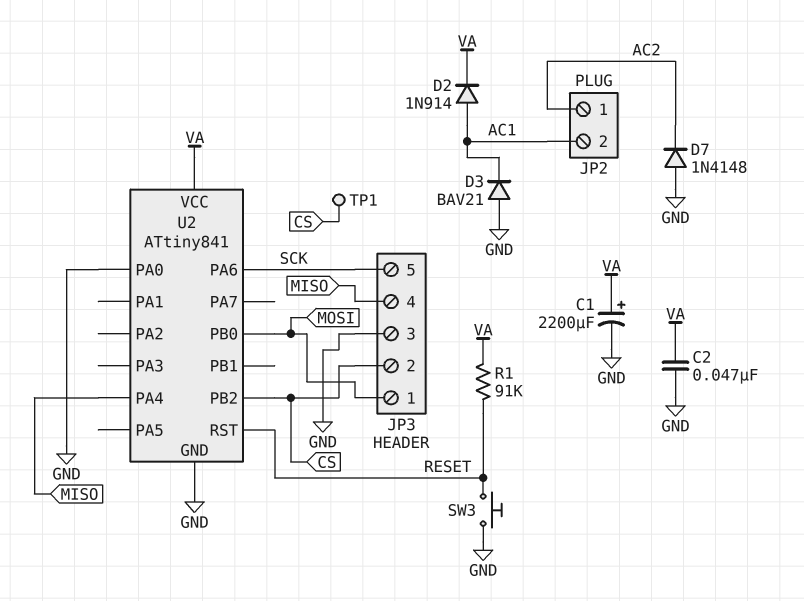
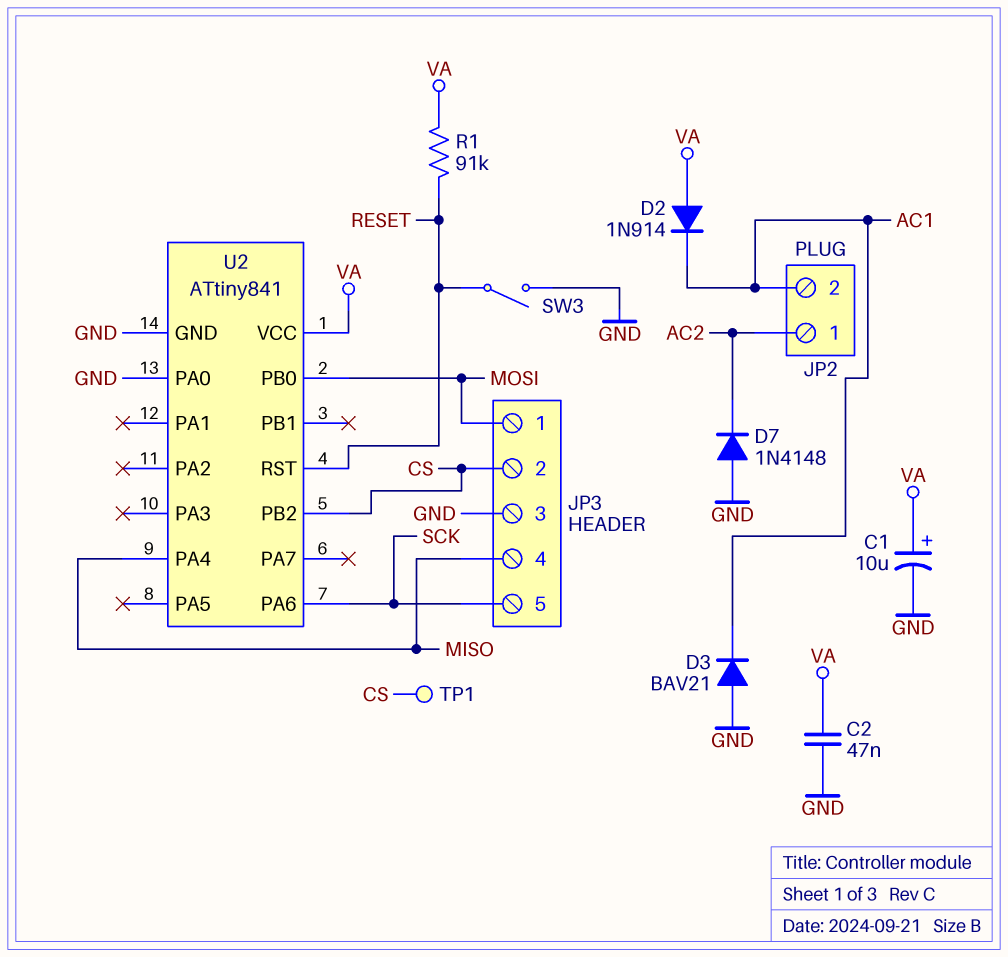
C1: 2200uF (plus VA, minus GND) -> 10uF (plus VA, minus GND)
D2: diode 1N914 (A AC1, K VA) -> diode 1N914 (A VA, K AC1)
SW3: button (GND, RESET) -> switch (GND, RESET)

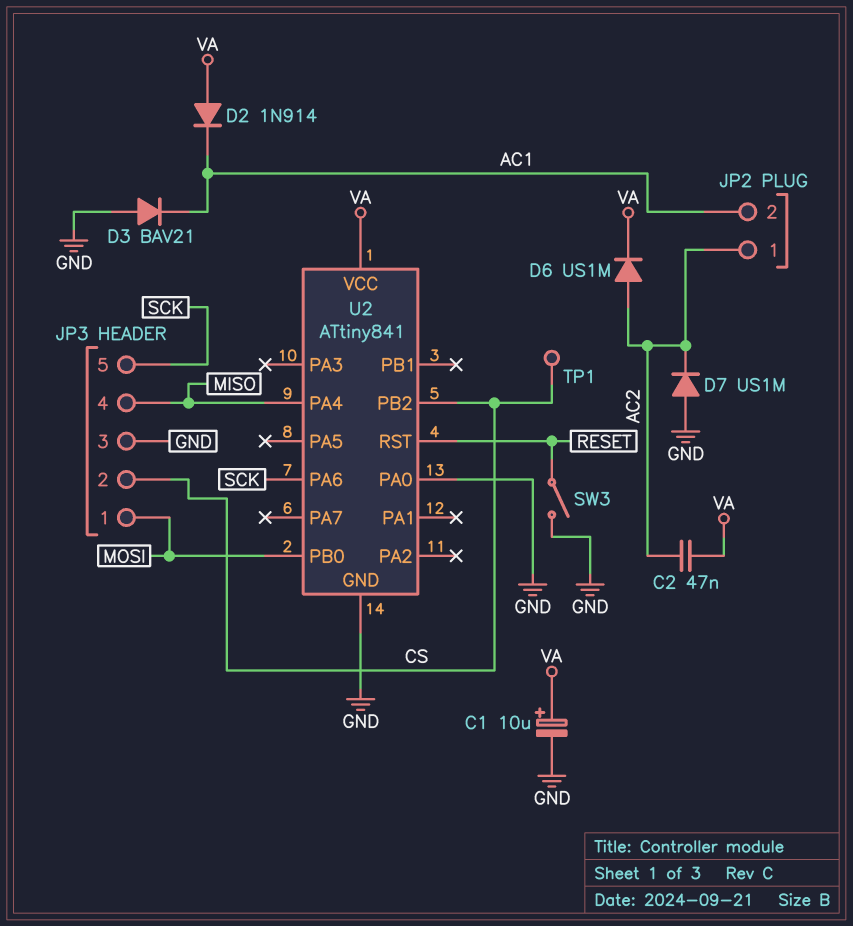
C2: 47nF (GND, VA) -> 47nF (AC2, VA)
D6: none -> diode US1M (A AC2, K VA)
D7: diode 1N4148 (A GND, K AC2) -> diode US1M (A GND, K AC2)
R1: 91k (RESET, VA) -> none

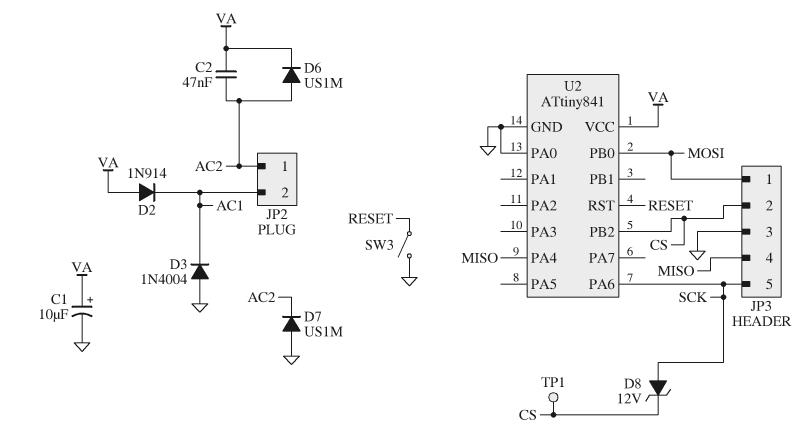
D3: diode BAV21 (A GND, K AC1) -> diode 1N4004 (A GND, K AC1)
D8: none -> zener 12V (A SCK, K CS)

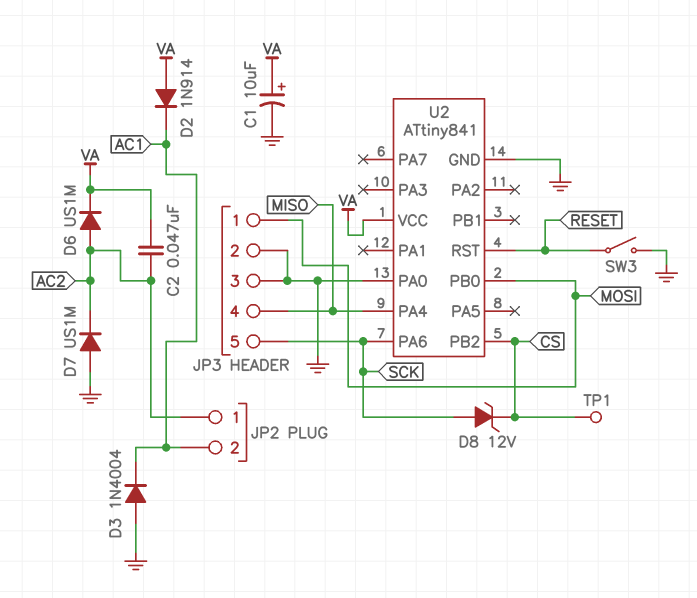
JP3 pin 2: CS -> GND

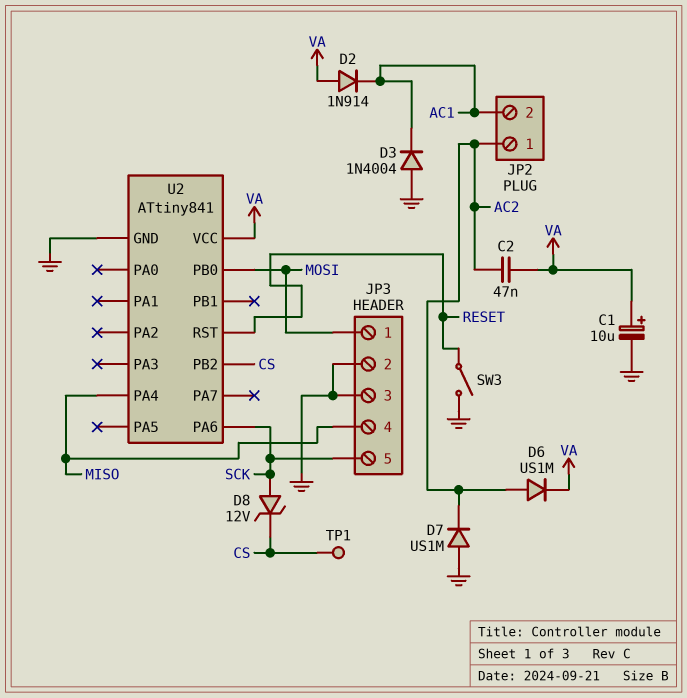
U2 pin PA0: GND -> none

